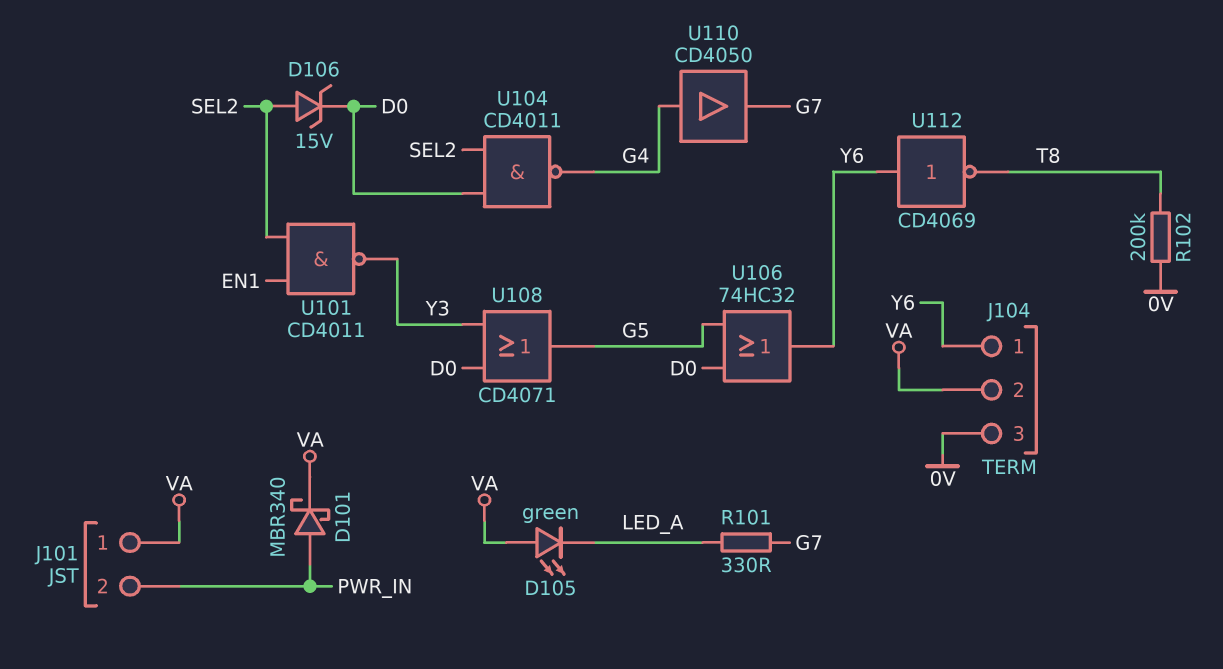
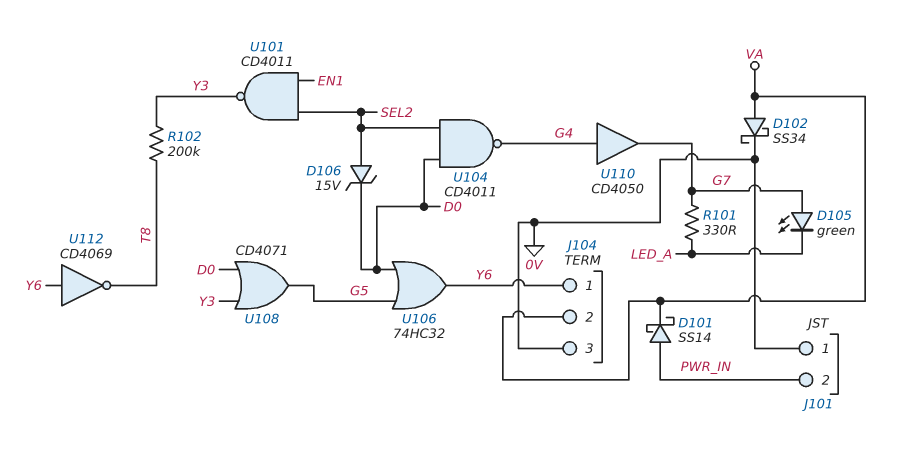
D101: schottky MBR340 (A PWR_IN, K VA) -> schottky SS14 (A PWR_IN, K VA)
D102: none -> schottky SS34 (A VA, K 0V)
D105: LED green (A VA, K LED_A) -> LED green (A G7, K LED_A)
J101 pin 1: VA -> 0V
R102: 200k (0V, T8) -> 200k (T8, Y3)

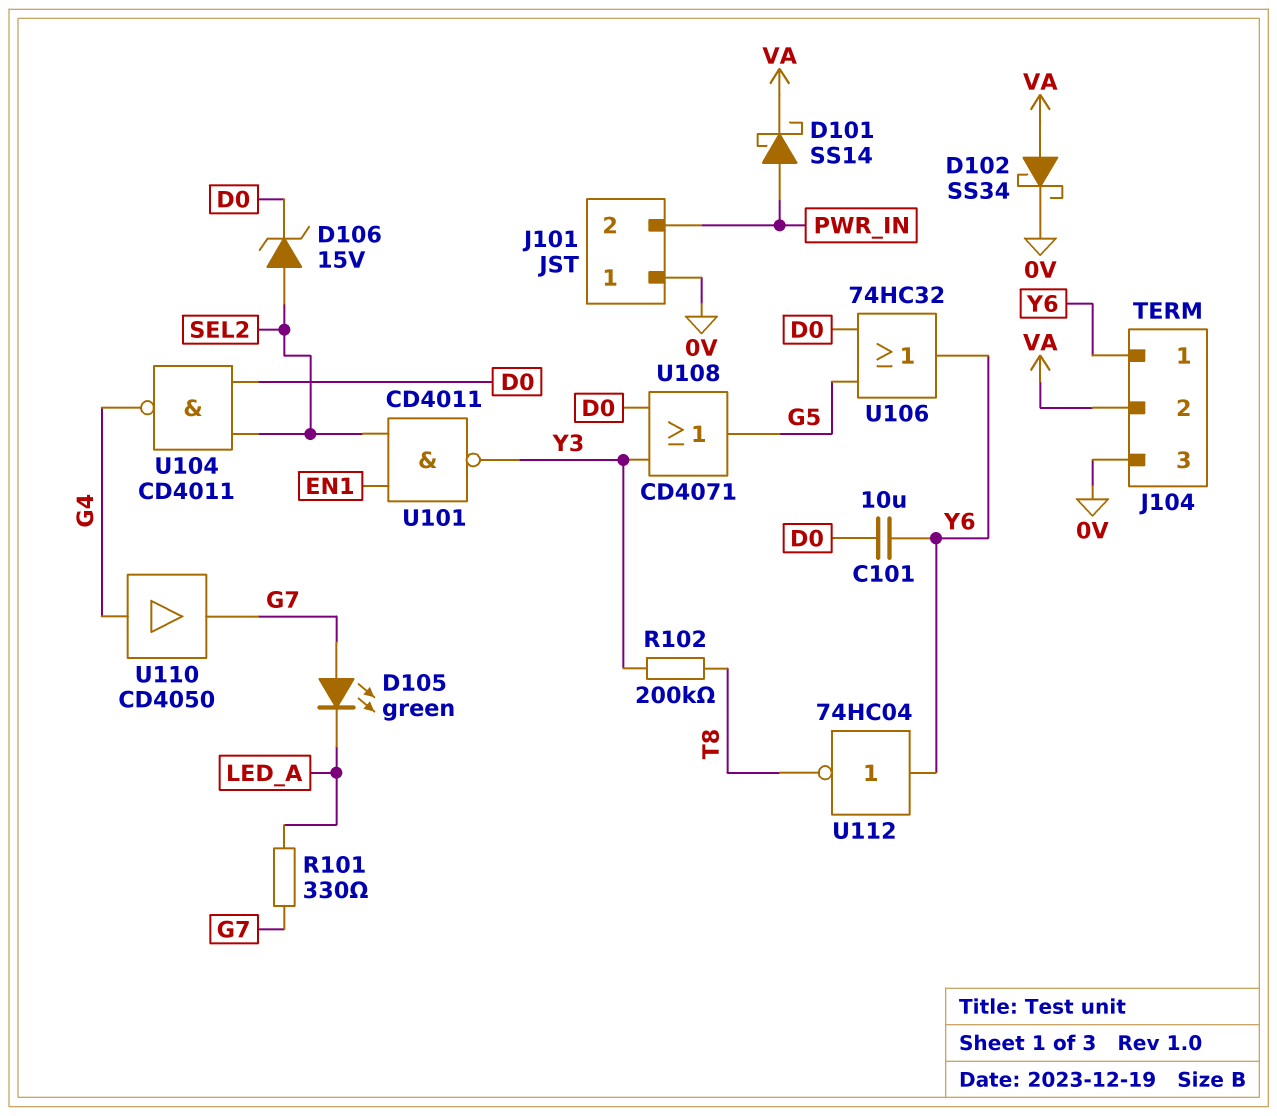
C101: none -> 10uF (D0, Y6)
U112: NOT CD4069 (in Y6, out T8) -> NOT 74HC04 (in Y6, out T8)

